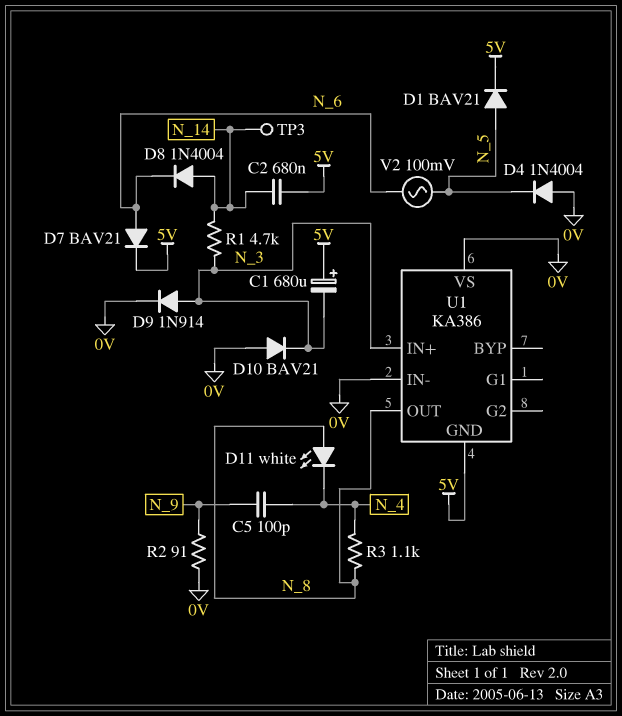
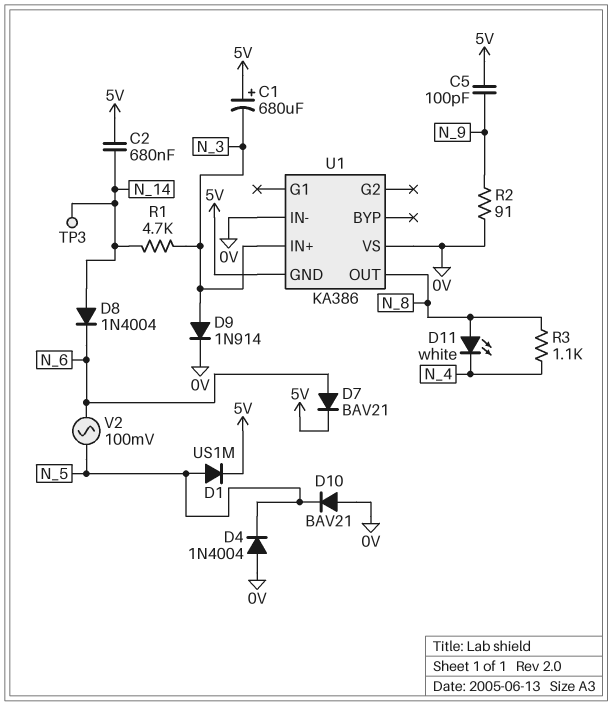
C5: 100pF (N_4, N_9) -> 100pF (5V, N_9)
D1: diode BAV21 (A N_5, K 5V) -> diode US1M (A N_5, K 5V)
D10: diode BAV21 (A 0V, K N_3) -> diode BAV21 (A 0V, K N_5)

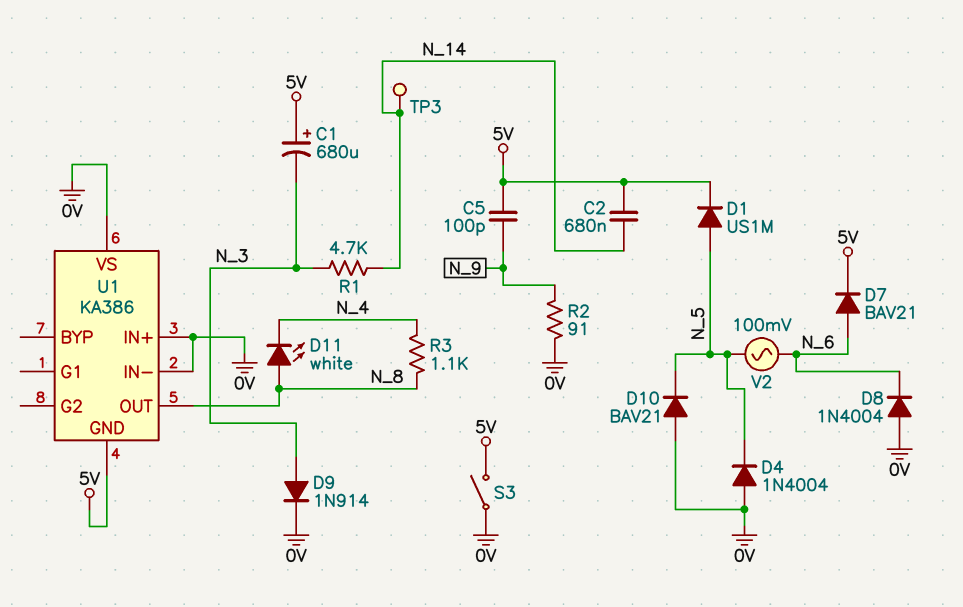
D8: diode 1N4004 (A N_14, K N_6) -> diode 1N4004 (A 0V, K N_6)
S3: none -> switch (0V, 5V)
U1 pin IN+: N_3 -> 0V

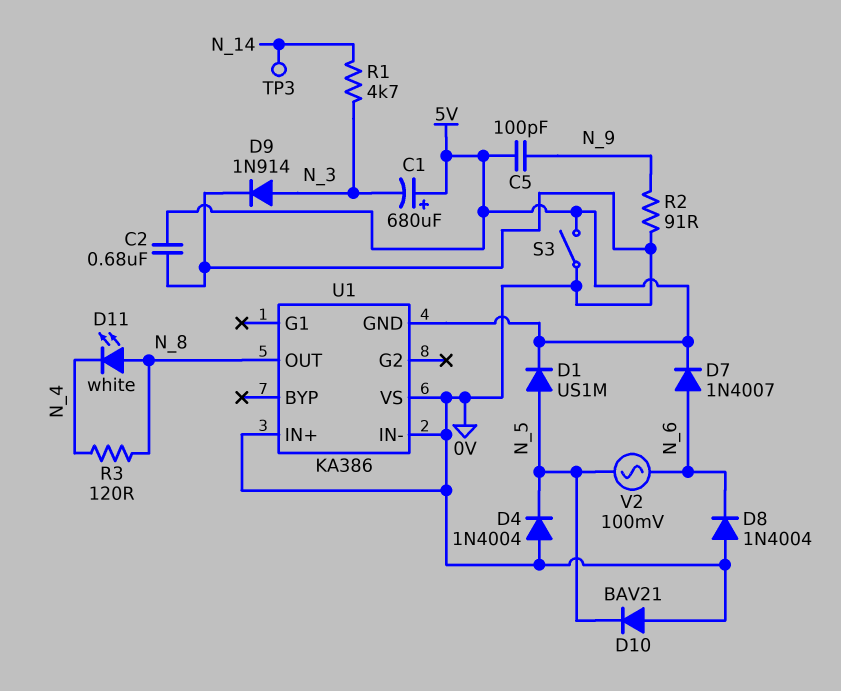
C2: 680nF (5V, N_14) -> 680nF (0V, 5V)
D7: diode BAV21 (A N_6, K 5V) -> diode 1N4007 (A N_6, K 5V)
R3: 1.1k (N_4, N_8) -> 120 (N_4, N_8)

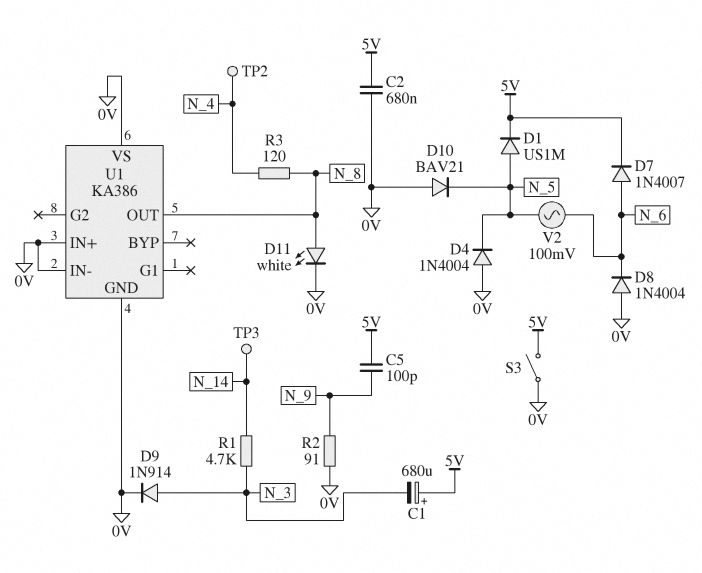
D11: LED white (A N_8, K N_4) -> LED white (A N_8, K 0V)
TP2: none -> test point (N_4)
U1 pin GND: 5V -> 0V

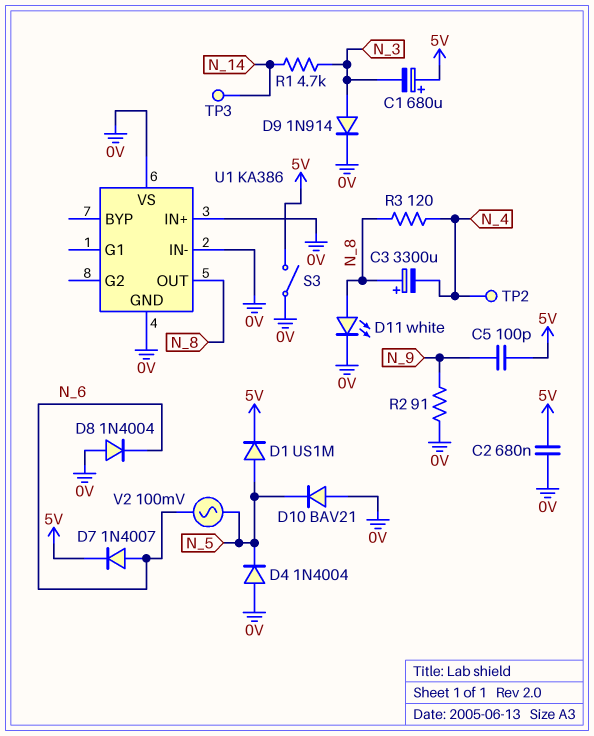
C3: none -> 3300uF (plus N_8, minus N_4)

